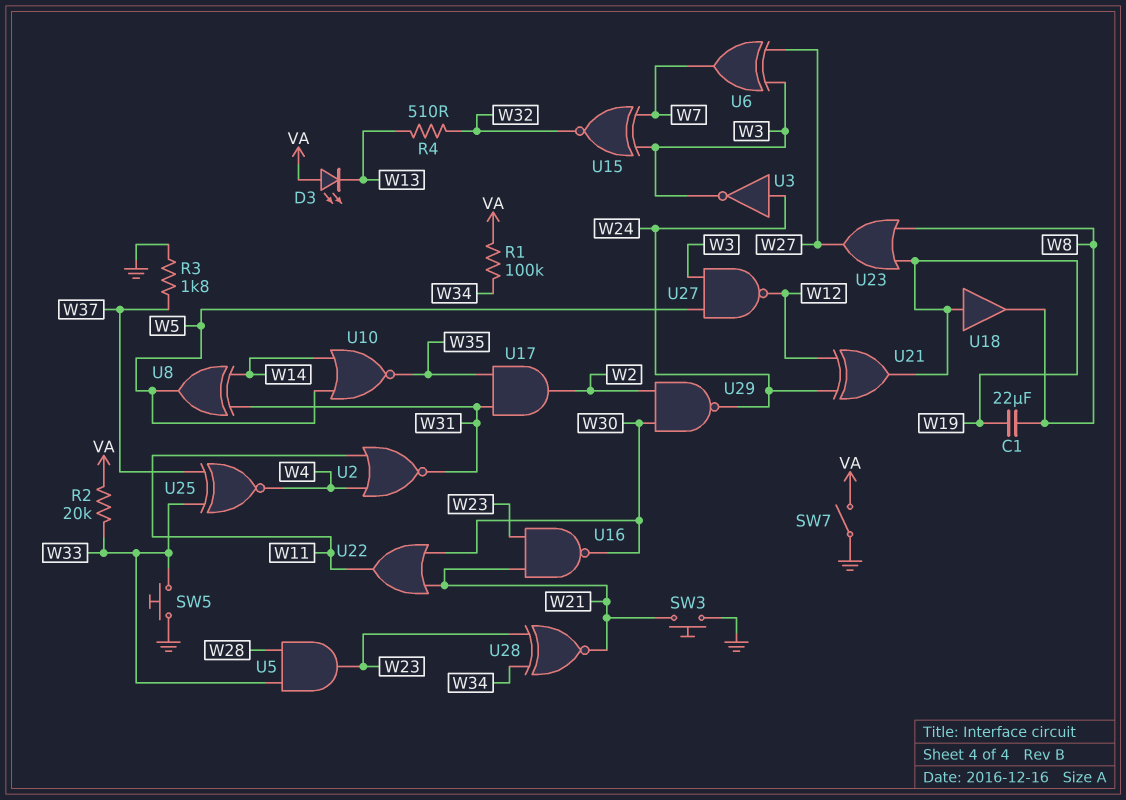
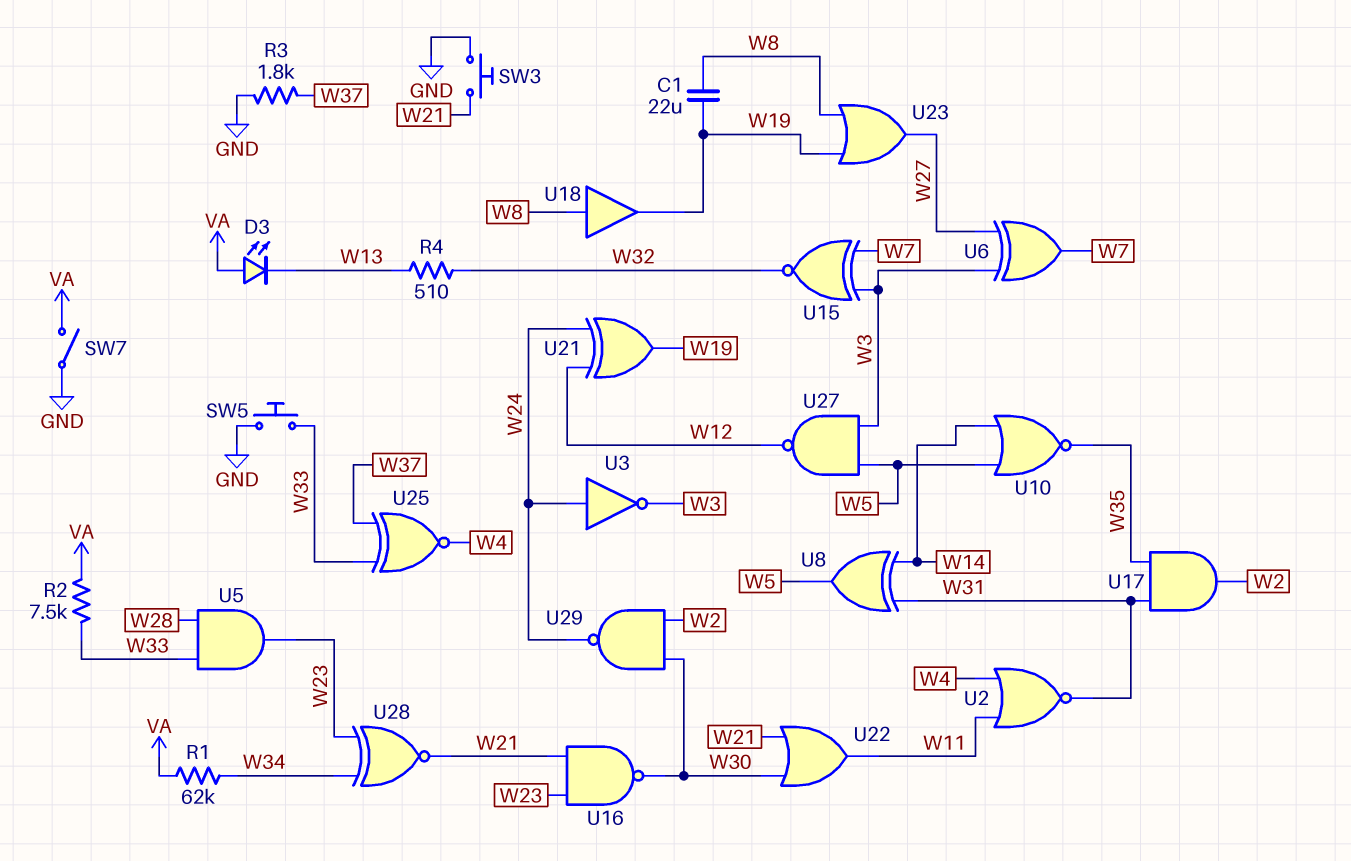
R1: 100k (VA, W34) -> 62k (VA, W34)
R2: 20k (VA, W33) -> 7.5k (VA, W33)
U18: buffer (in W19, out W8) -> buffer (in W8, out W19)

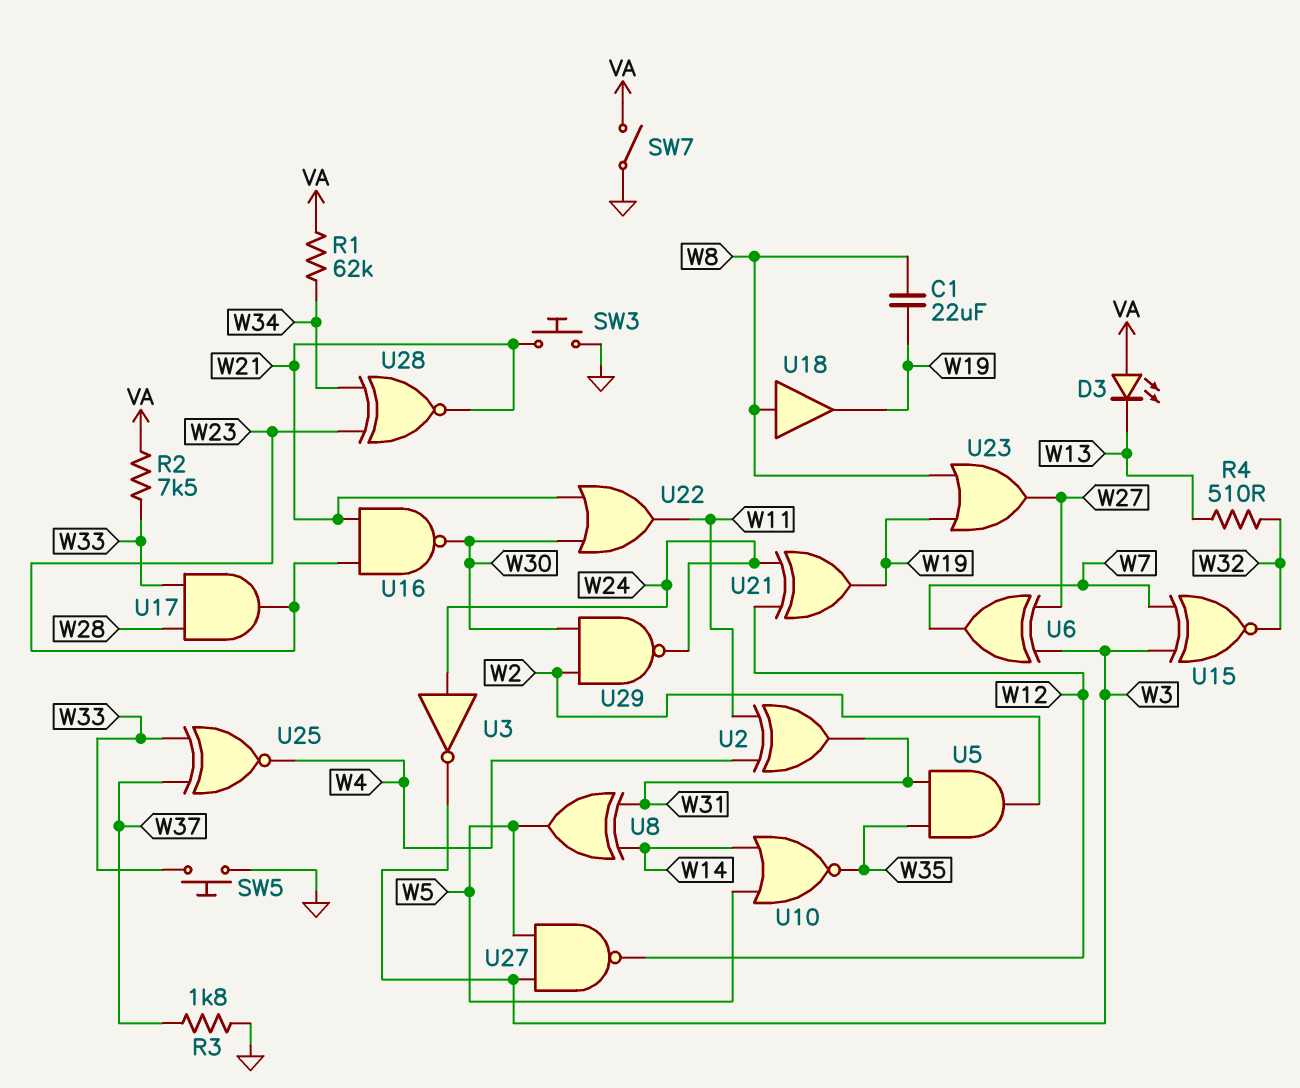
U2: NOR (in W4, in W11, out W31) -> XOR (in W4, in W11, out W31)
U5: AND (in W28, in W33, out W23) -> AND (in W31, in W35, out W2)
U17: AND (in W31, in W35, out W2) -> AND (in W28, in W33, out W23)

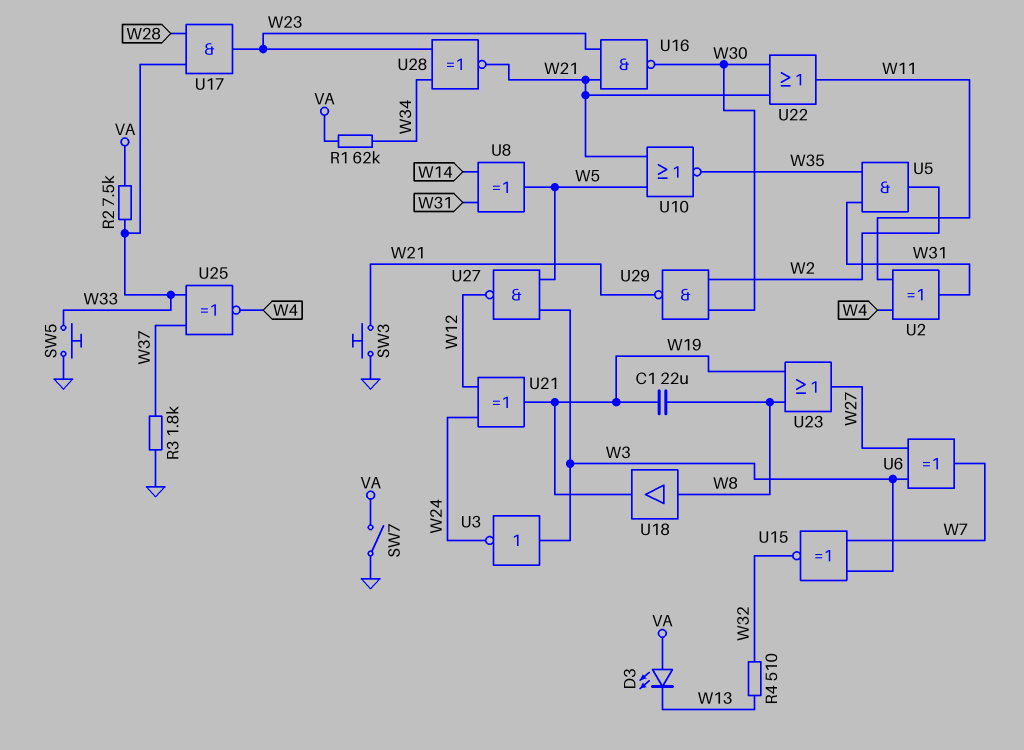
U3: NOT (in W24, out W3) -> NOT (in W3, out W24)
U10: NOR (in W5, in W14, out W35) -> NOR (in W5, in W21, out W35)
U29: NAND (in W2, in W30, out W24) -> NAND (in W2, in W30, out W21)

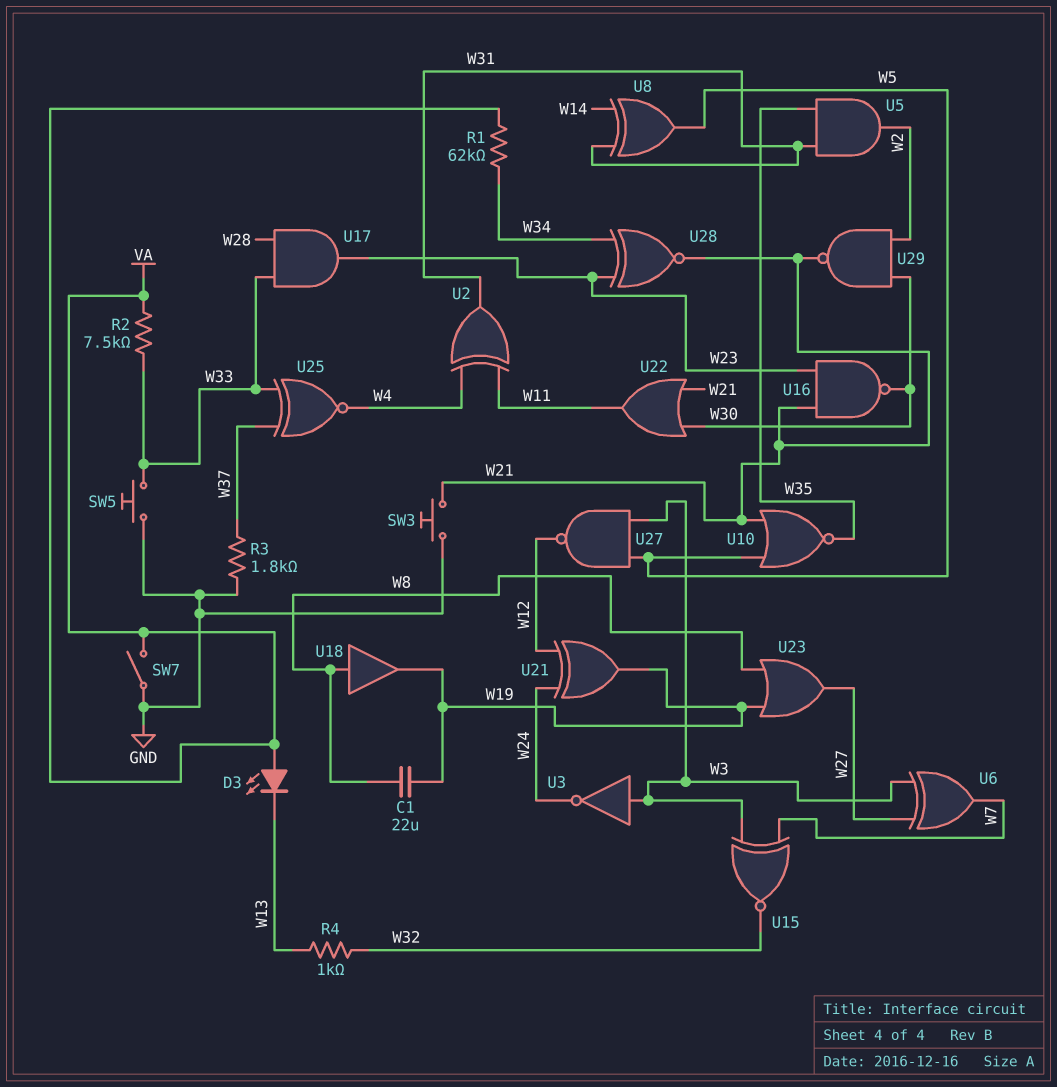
R4: 510 (W13, W32) -> 1k (W13, W32)

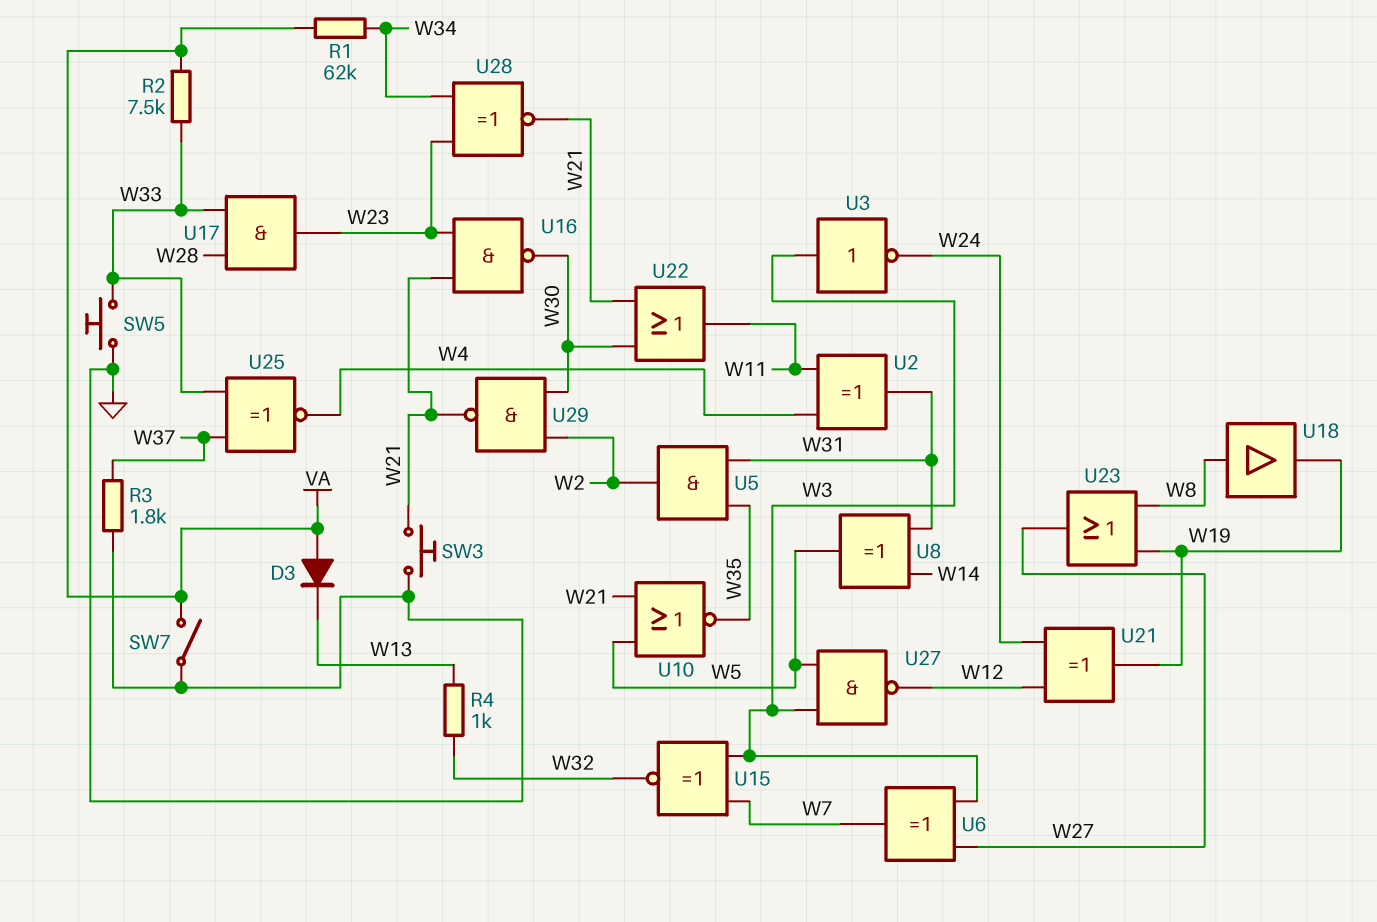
C1: 22uF (W8, W19) -> none
D3: LED (A VA, K W13) -> diode (A VA, K W13)

